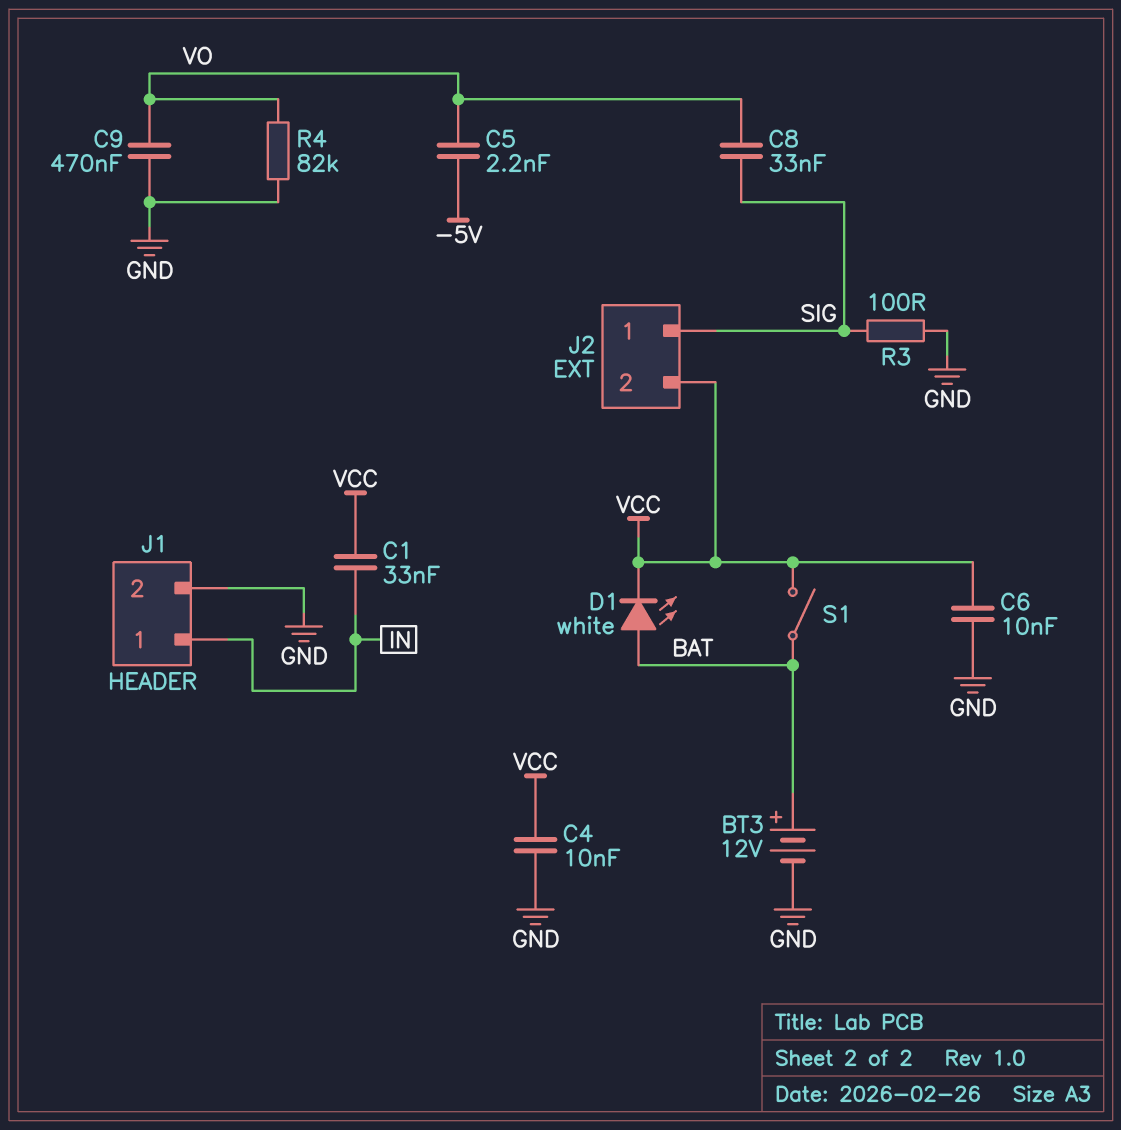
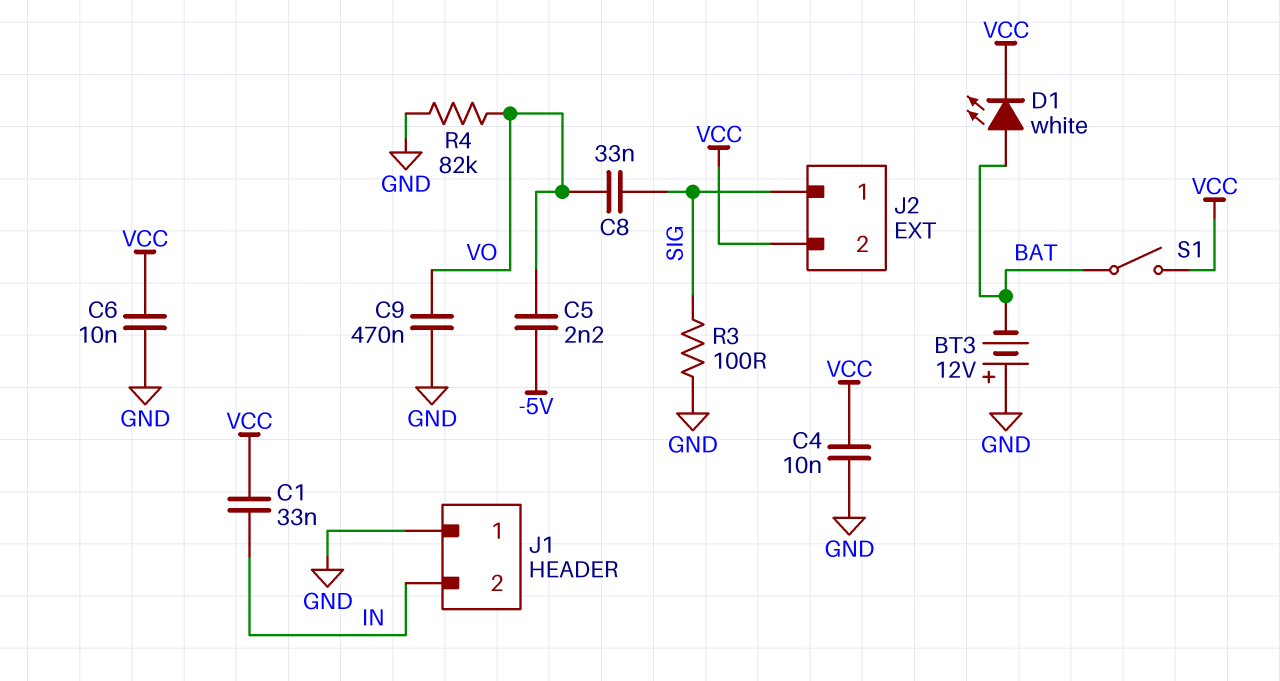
BT3: 12V (plus BAT, minus GND) -> 12V (plus GND, minus BAT)
J1 pin 1: IN -> GND
J1 pin 2: GND -> IN

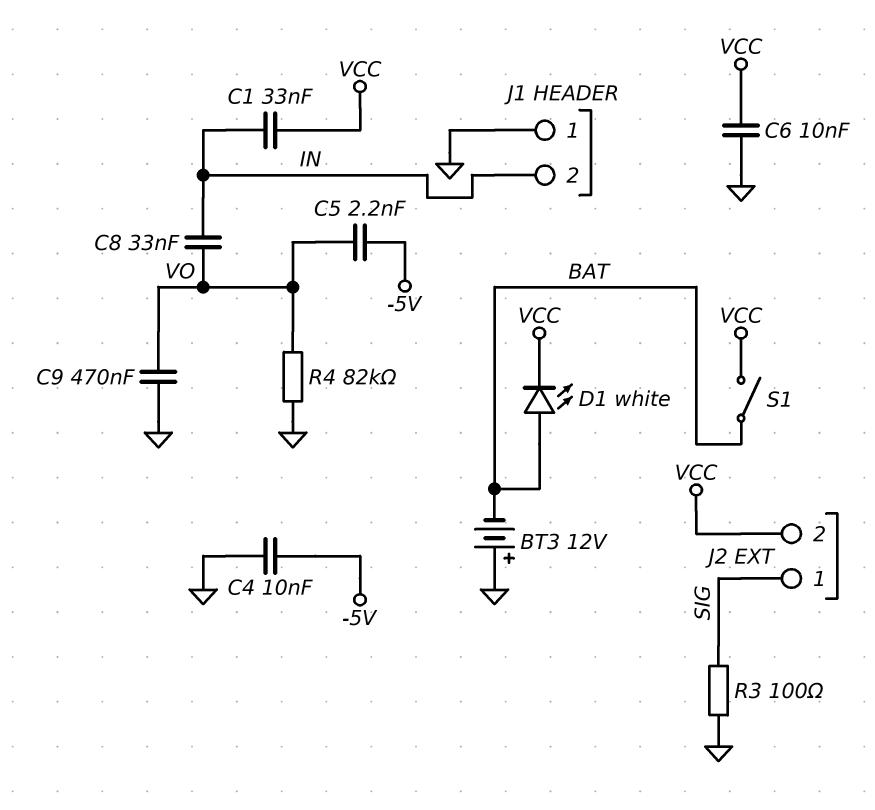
C4: 10nF (GND, VCC) -> 10nF (-5V, GND)
C8: 33nF (SIG, VO) -> 33nF (IN, VO)

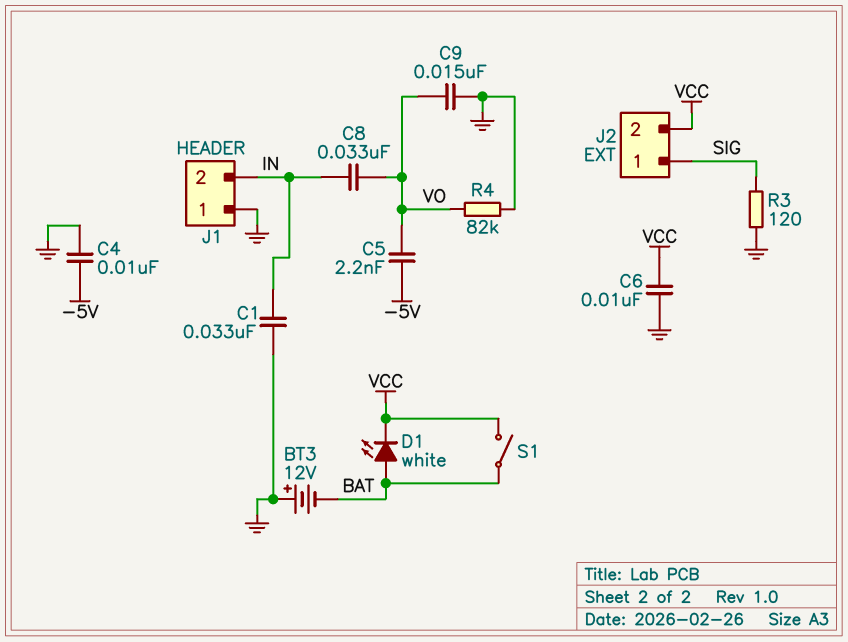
C1: 33nF (IN, VCC) -> 33nF (GND, IN)
C9: 470nF (GND, VO) -> 15nF (GND, VO)
R3: 100 (GND, SIG) -> 120 (GND, SIG)

